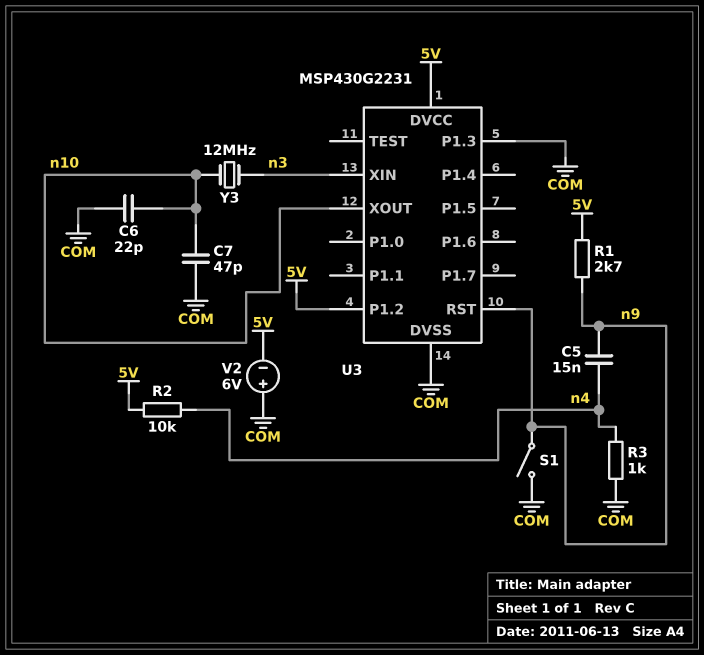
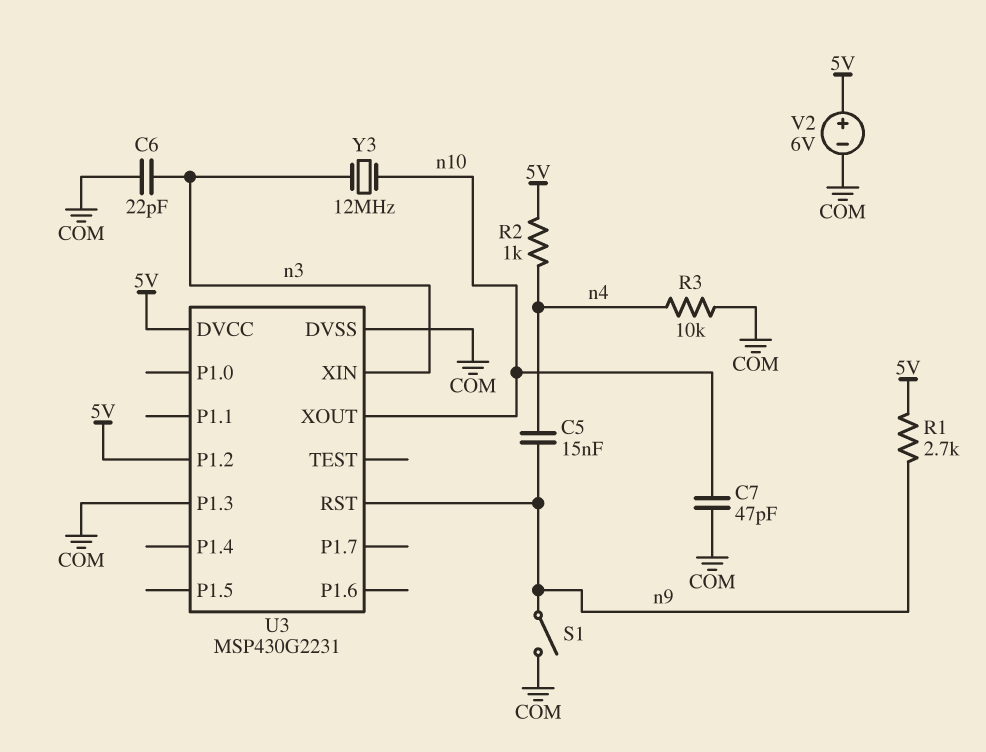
C6: 22pF (COM, n10) -> 22pF (COM, n3)
R2: 10k (5V, n4) -> 1k (5V, n4)
R3: 1k (COM, n4) -> 10k (COM, n4)
V2: 6V (plus COM, minus 5V) -> 6V (plus 5V, minus COM)

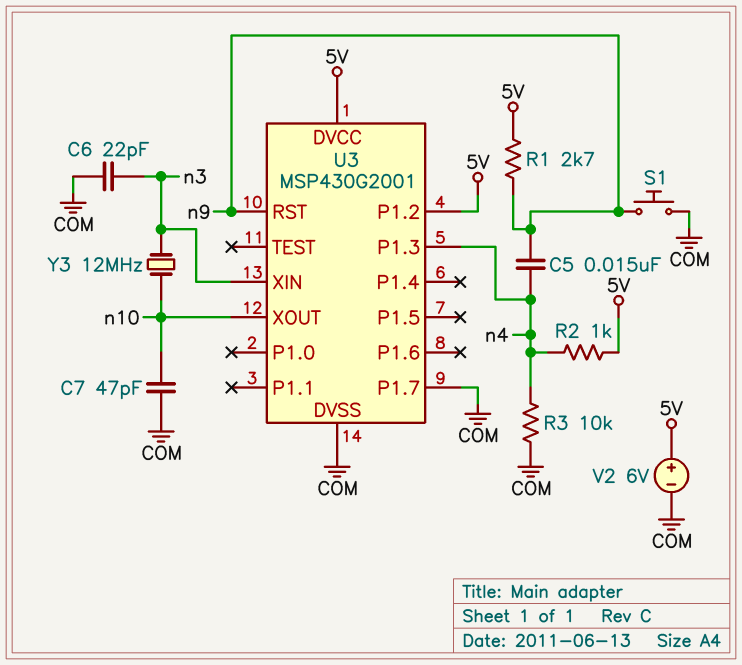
S1: switch (COM, n9) -> button (COM, n9)
U3: MSP430G2231 -> MSP430G2001
U3 pin P1.3: COM -> n4
U3 pin P1.7: none -> COM

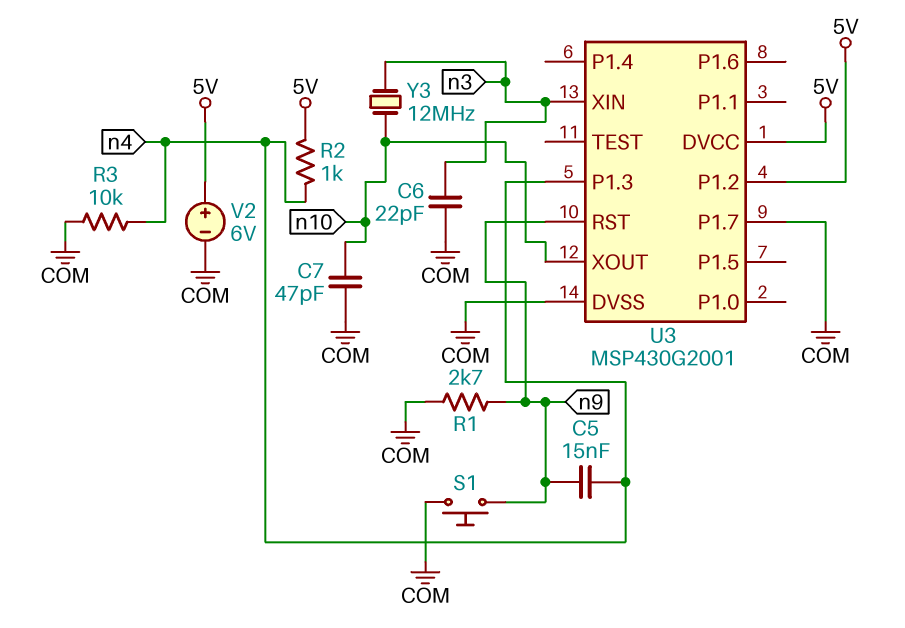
R1: 2.7k (5V, n9) -> 2.7k (COM, n9)

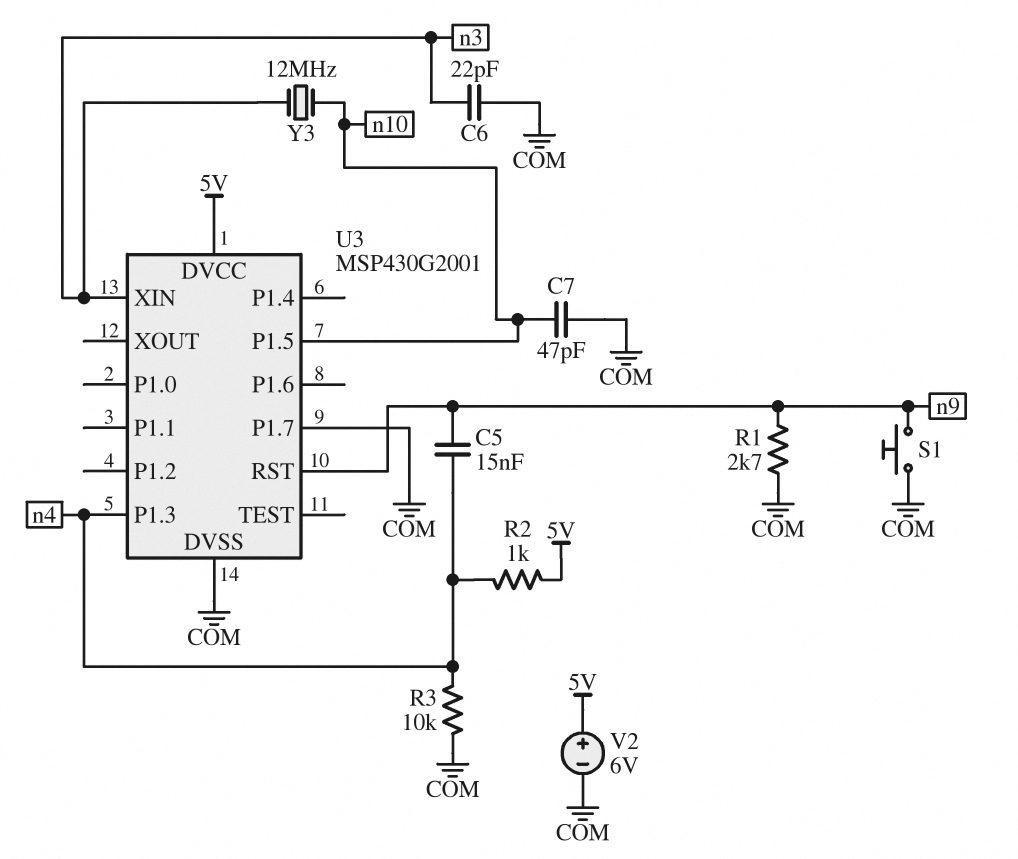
U3 pin P1.2: 5V -> none
U3 pin P1.5: none -> n10
U3 pin XOUT: n10 -> none

